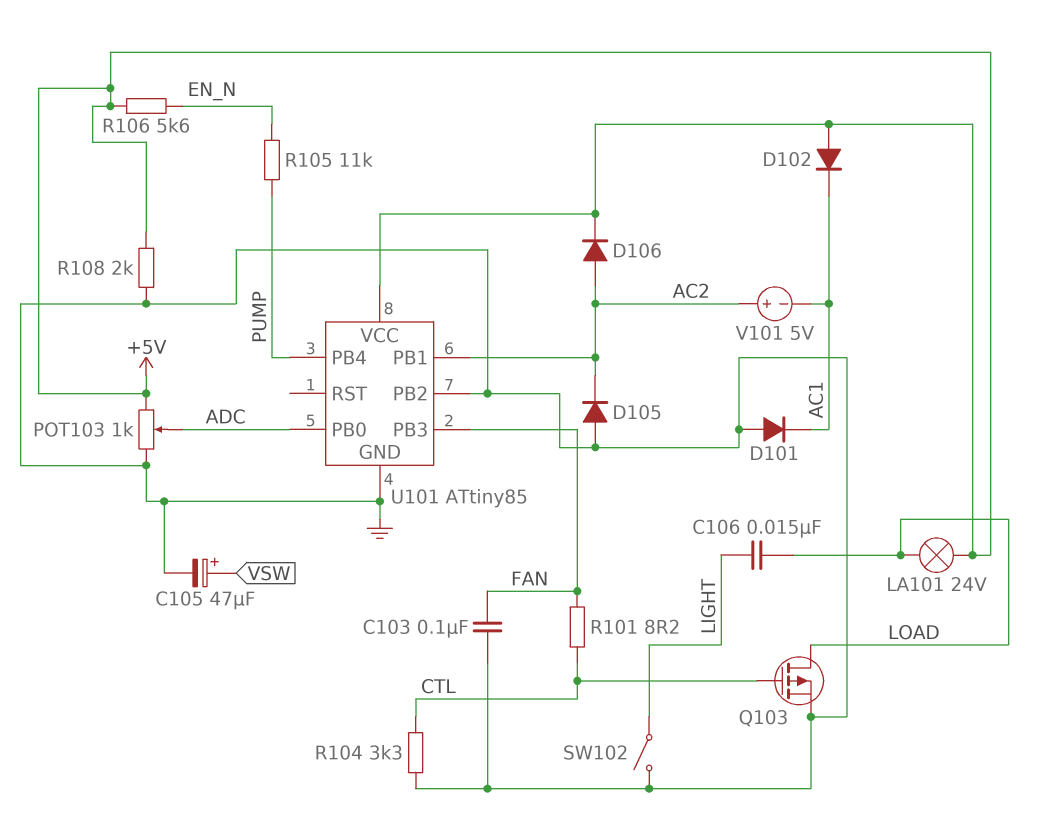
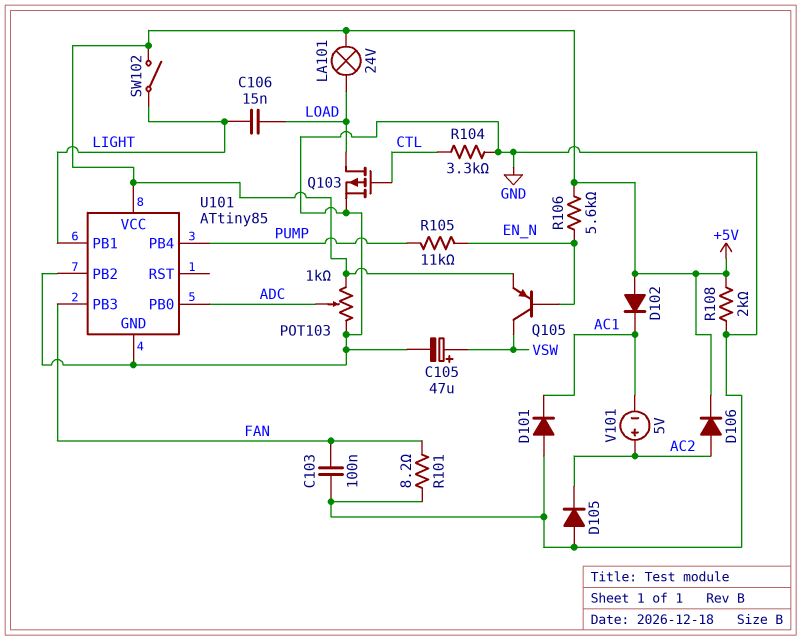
Q105: none -> PNP (B EN_N, C VSW, E +5V)
R101: 8.2 (CTL, FAN) -> 8.2 (FAN, GND)
SW102: switch (GND, LIGHT) -> switch (+5V, LIGHT)
U101 pin PB1: AC2 -> LIGHT

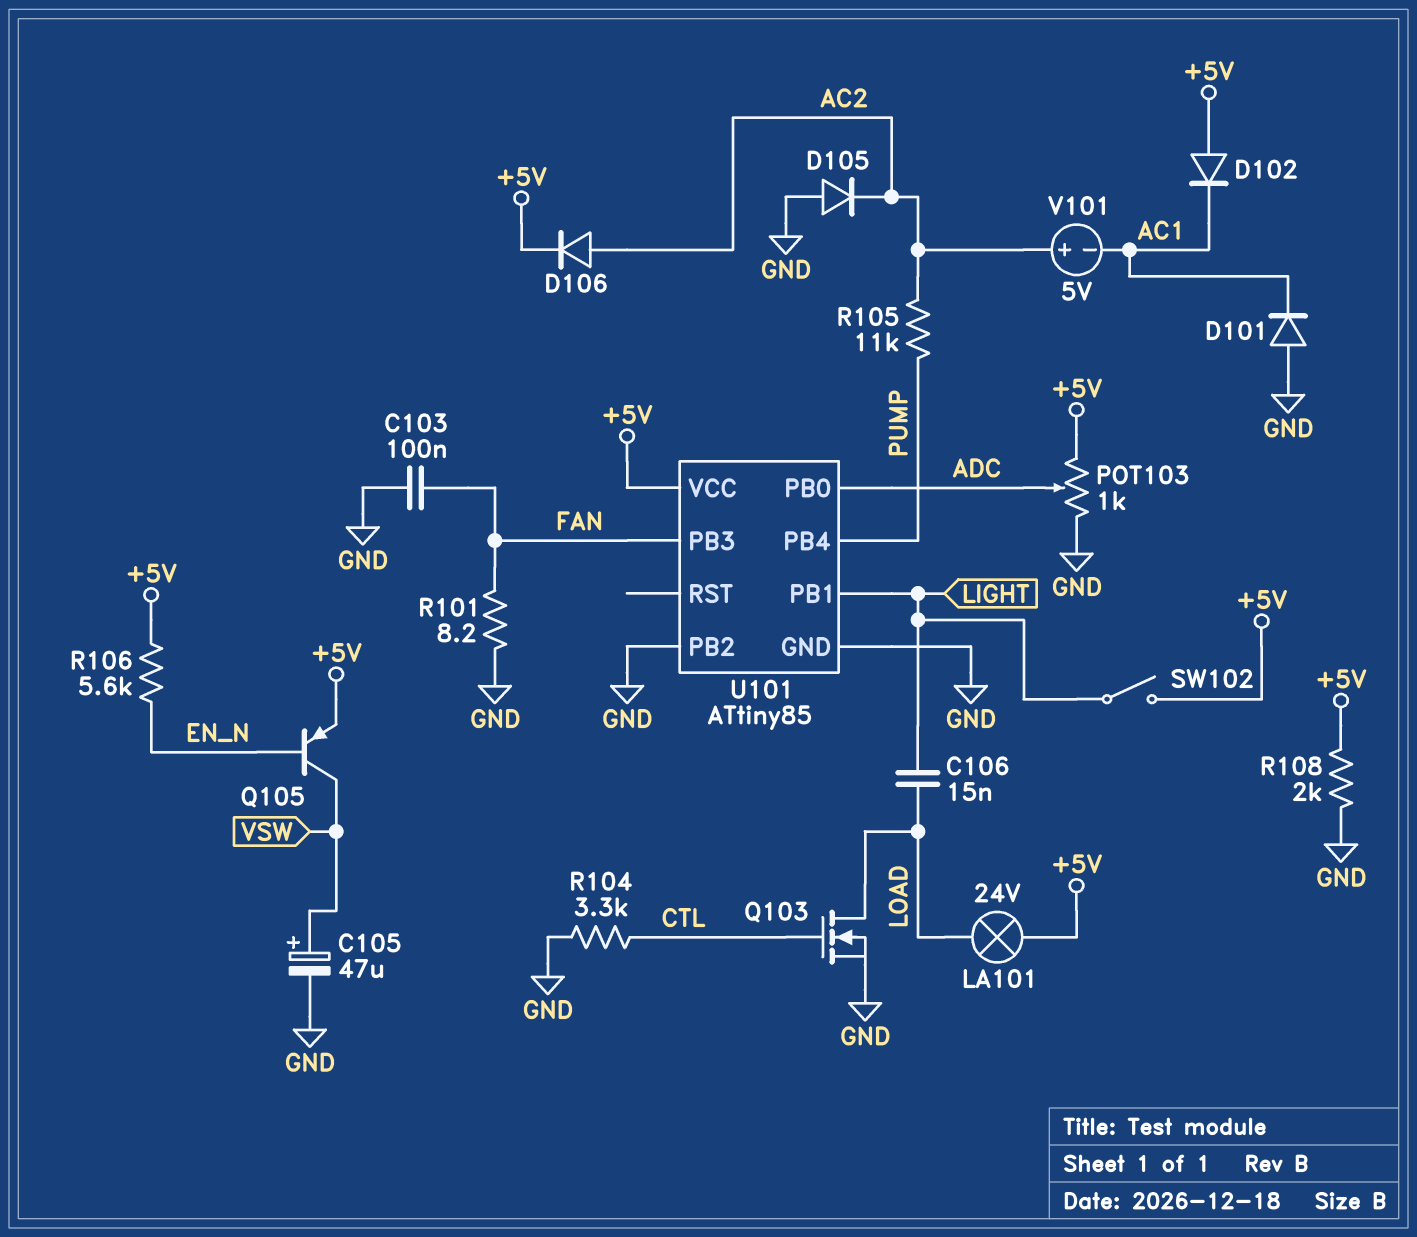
Q103: PMOS (G CTL, D LOAD, S GND) -> NMOS (G CTL, D LOAD, S GND)
R105: 11k (EN_N, PUMP) -> 11k (AC2, PUMP)

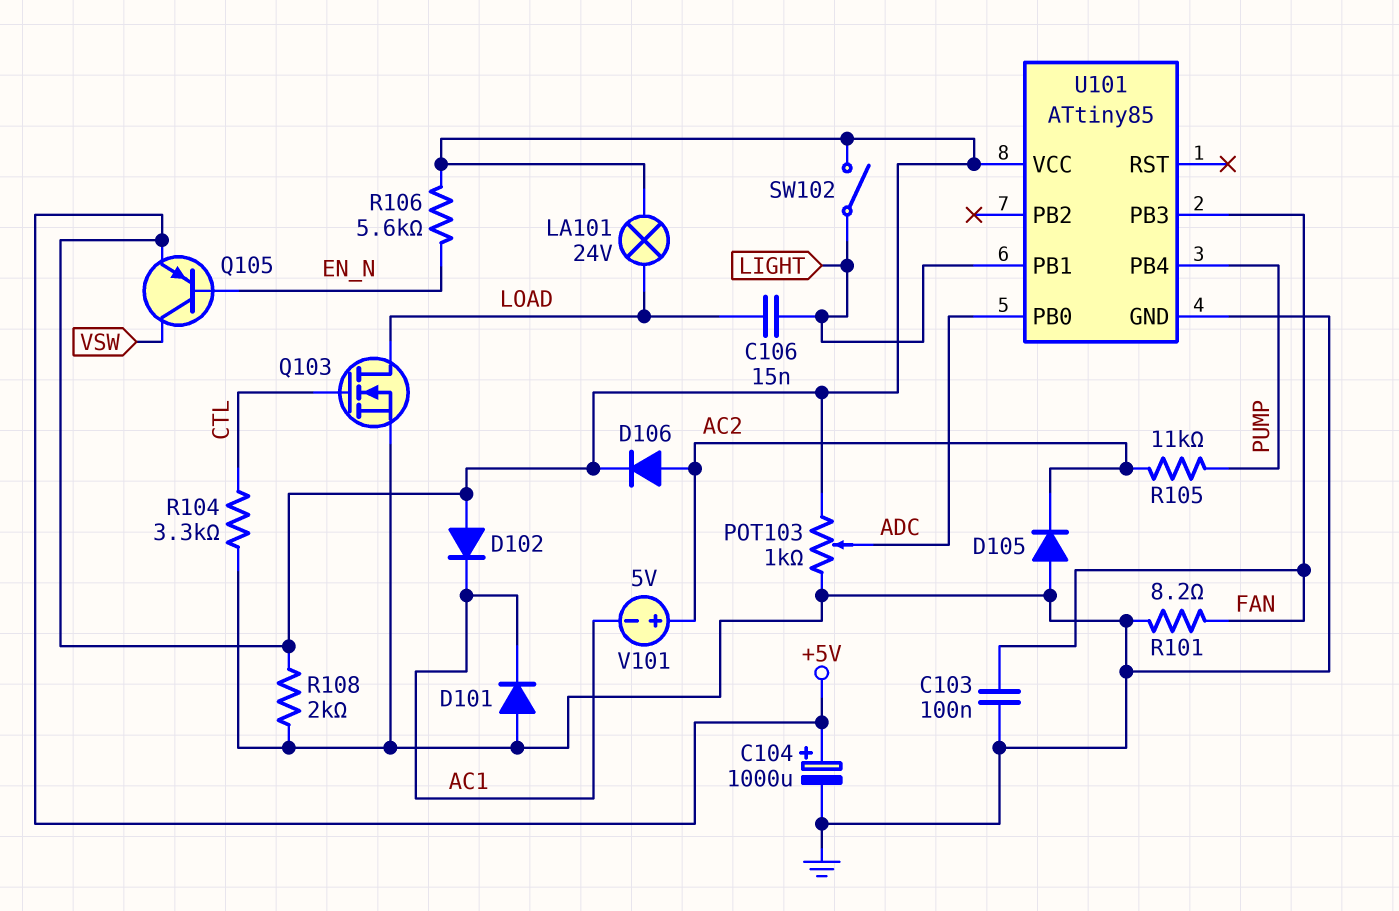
C104: none -> 1000uF (plus +5V, minus GND)
C105: 47uF (plus VSW, minus GND) -> none
U101 pin PB2: GND -> none

